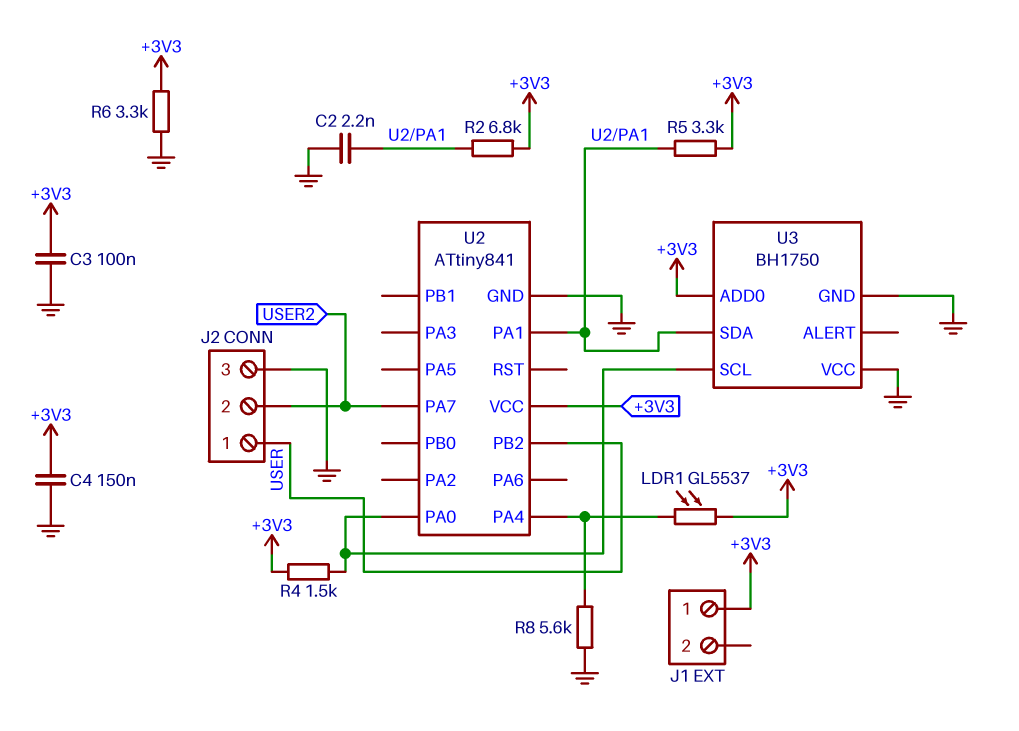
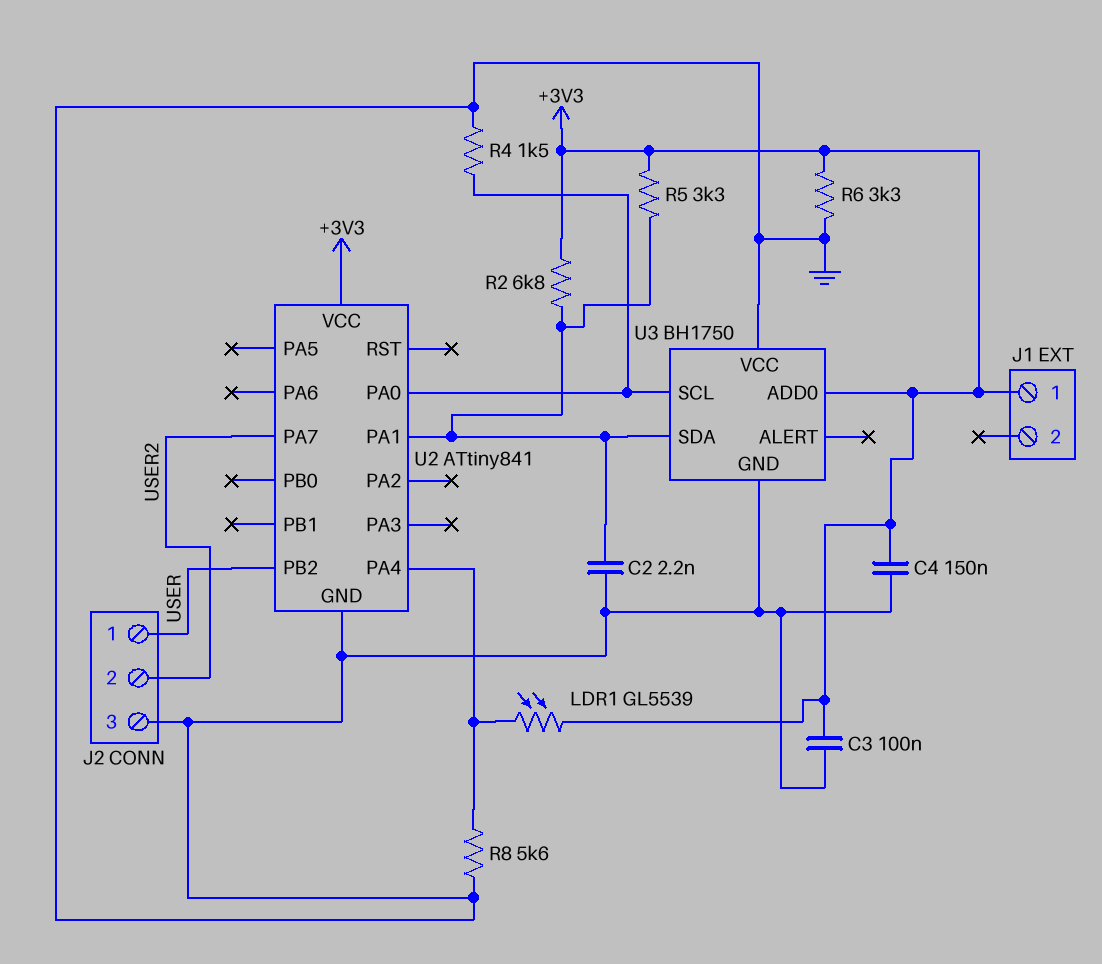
LDR1: GL5537 (+3V3, U2/PA4) -> GL5539 (+3V3, U2/PA4)
R4: 1.5k (+3V3, U2/PA0) -> 1.5k (GND, U2/PA0)

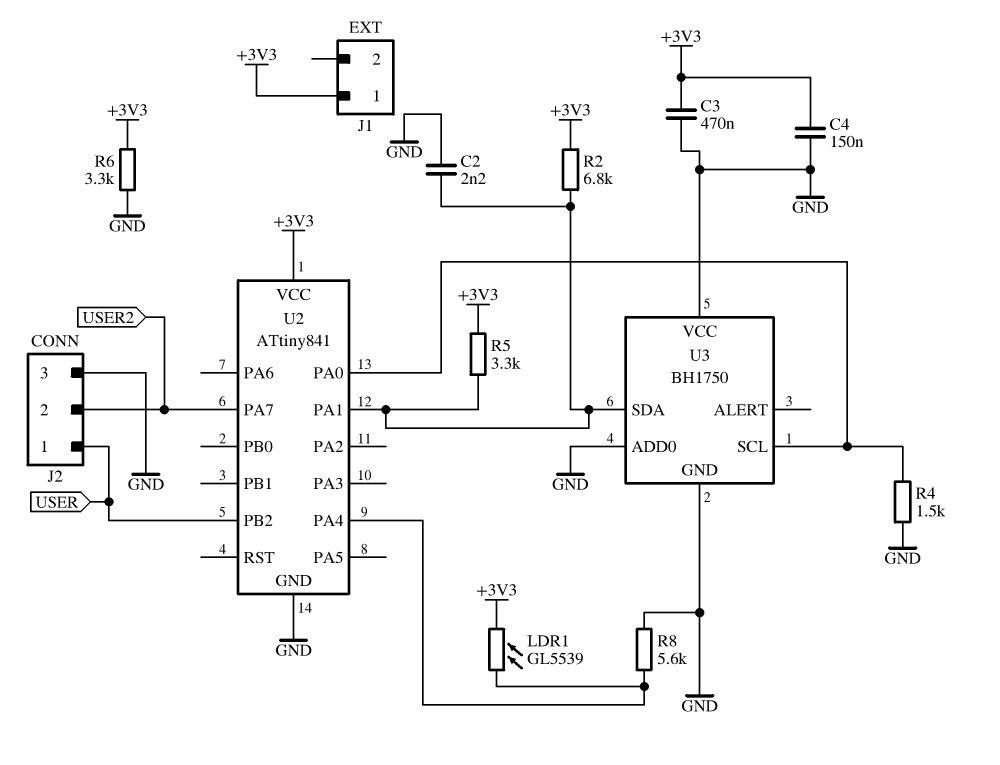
C3: 100nF (+3V3, GND) -> 470nF (+3V3, GND)
U3 pin ADD0: +3V3 -> GND

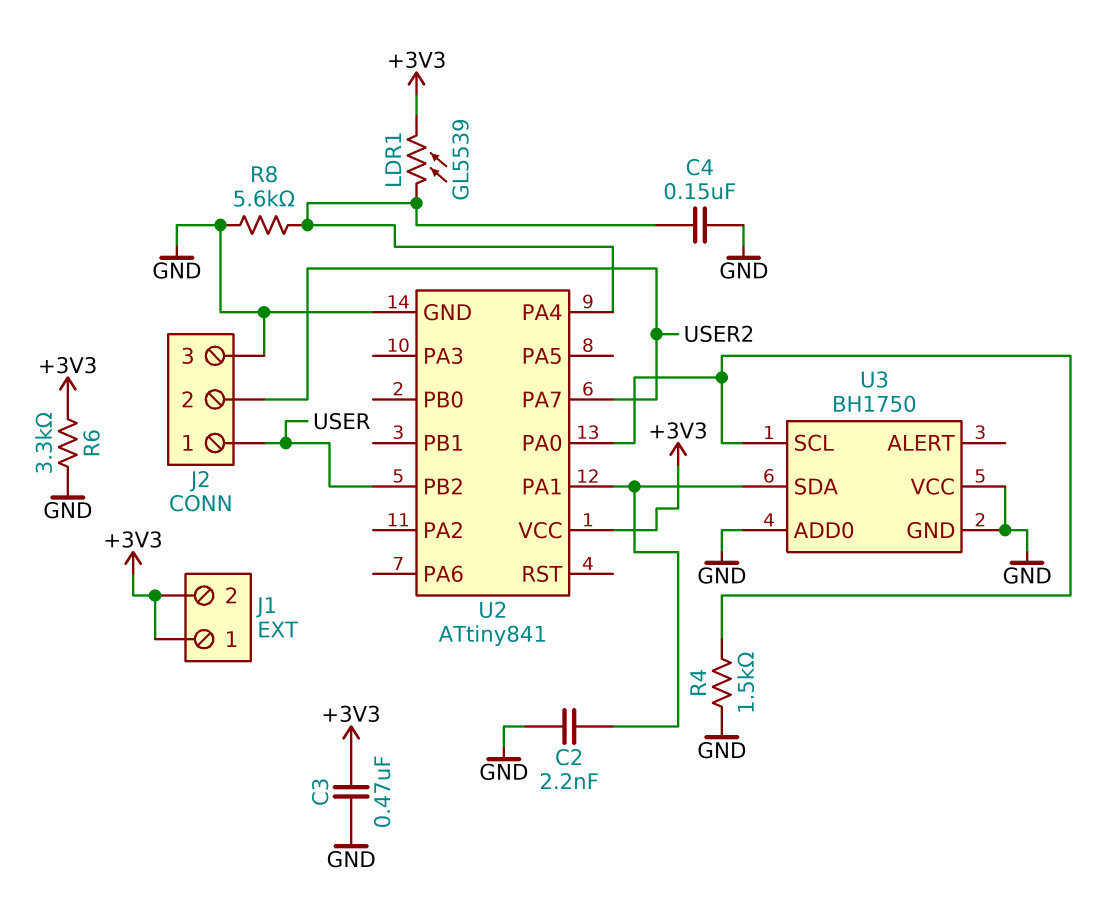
C4: 150nF (+3V3, GND) -> 150nF (GND, U2/PA4)
J1 pin 2: none -> +3V3
R2: 6.8k (+3V3, U2/PA1) -> none
R5: 3.3k (+3V3, U2/PA1) -> none

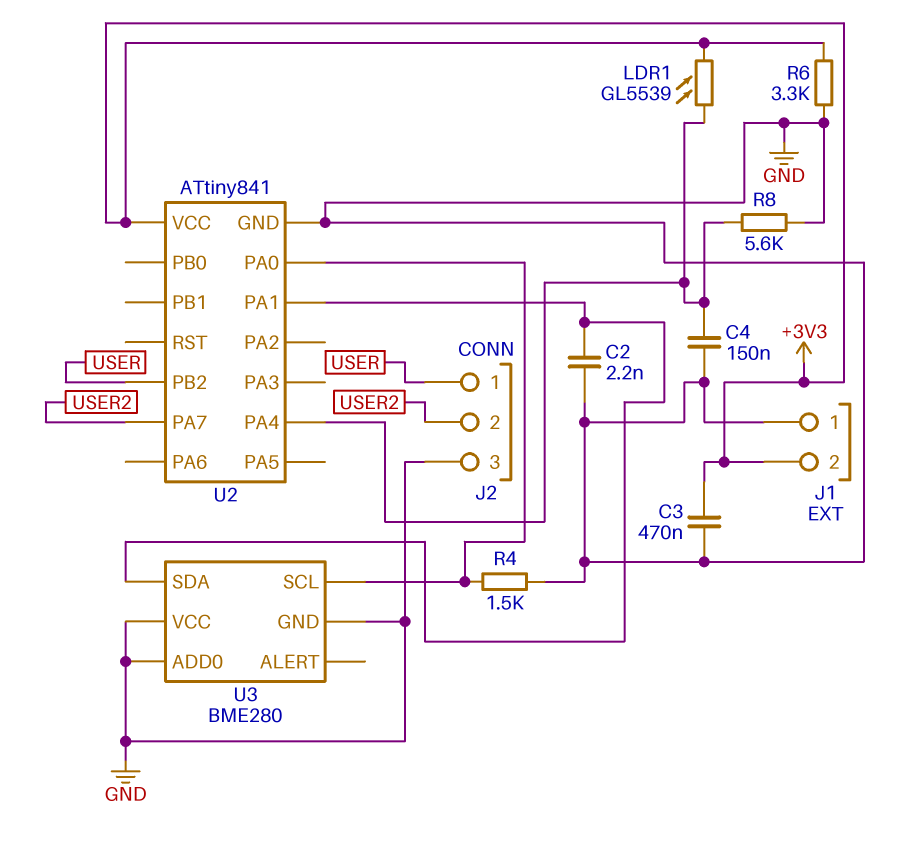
J1 pin 1: +3V3 -> GND
U3: BH1750 -> BME280

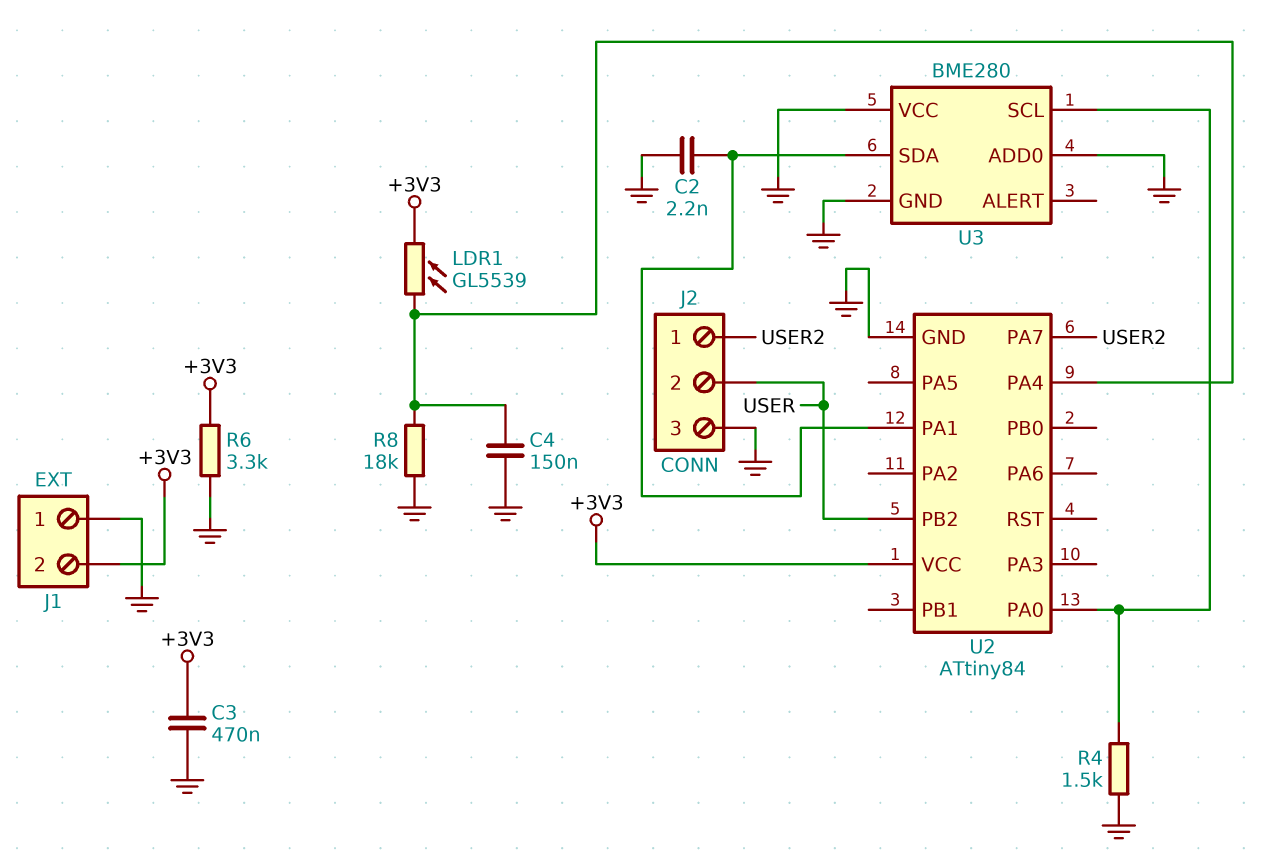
J2 pin 1: USER -> USER2
J2 pin 2: USER2 -> USER
R8: 5.6k (GND, U2/PA4) -> 18k (GND, U2/PA4)
U2: ATtiny841 -> ATtiny84

